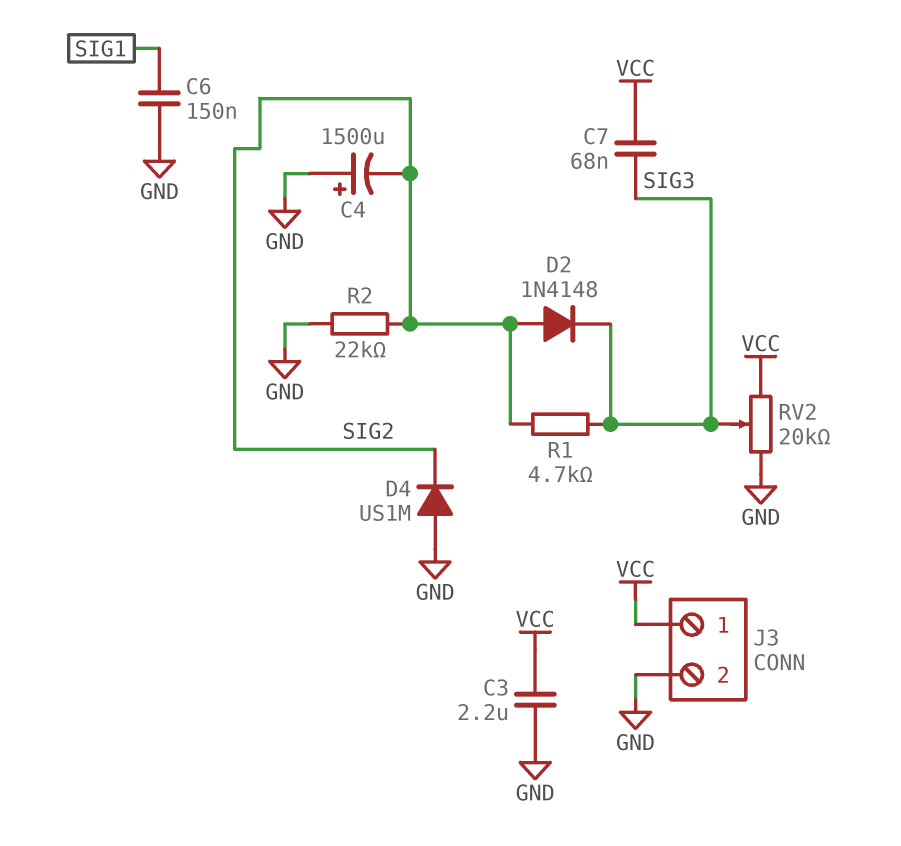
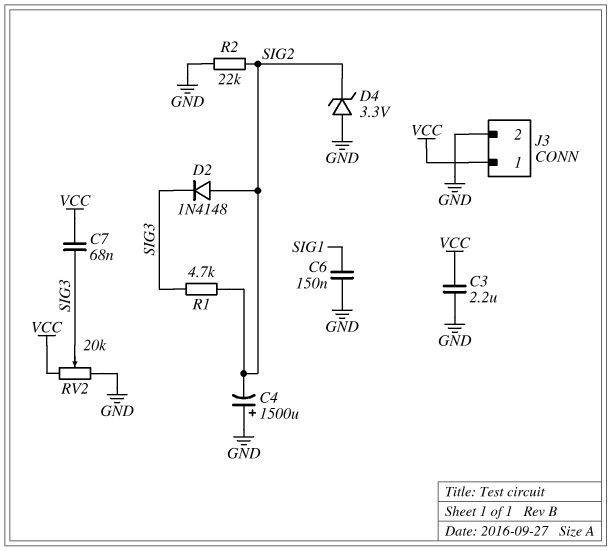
D4: diode US1M (A GND, K SIG2) -> zener 3.3V (A GND, K SIG2)

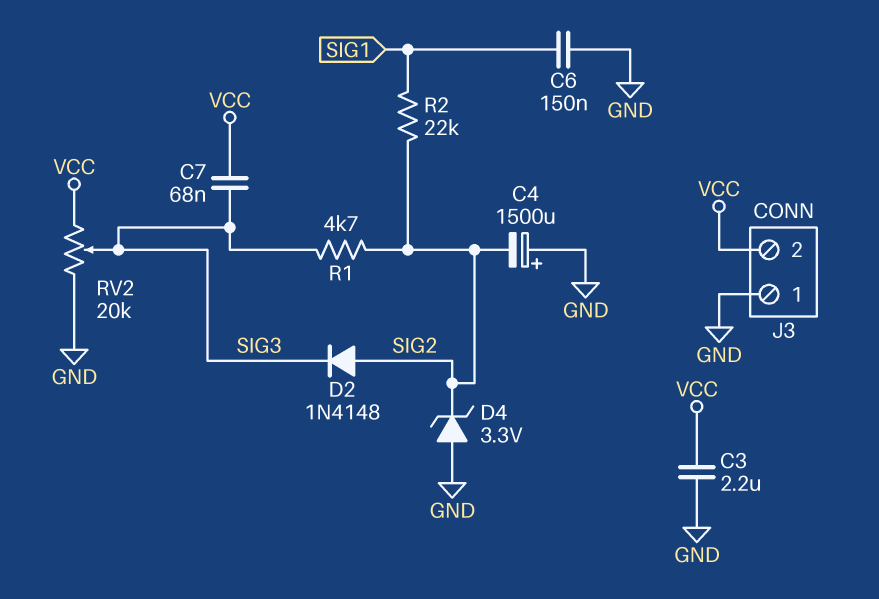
J3 pin 1: VCC -> GND
J3 pin 2: GND -> VCC
R2: 22k (GND, SIG2) -> 22k (SIG1, SIG2)

